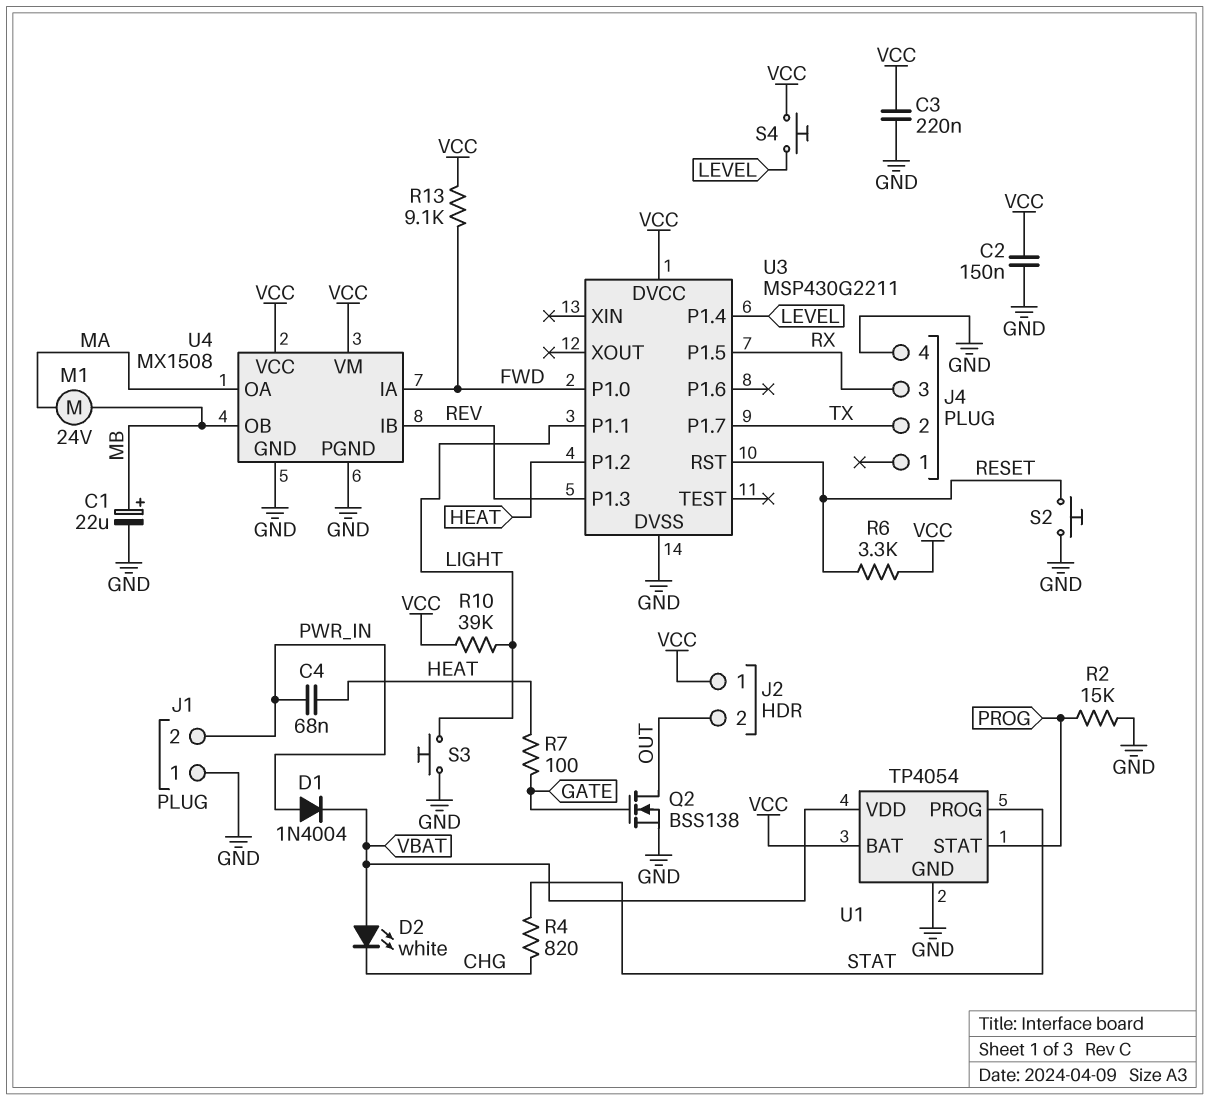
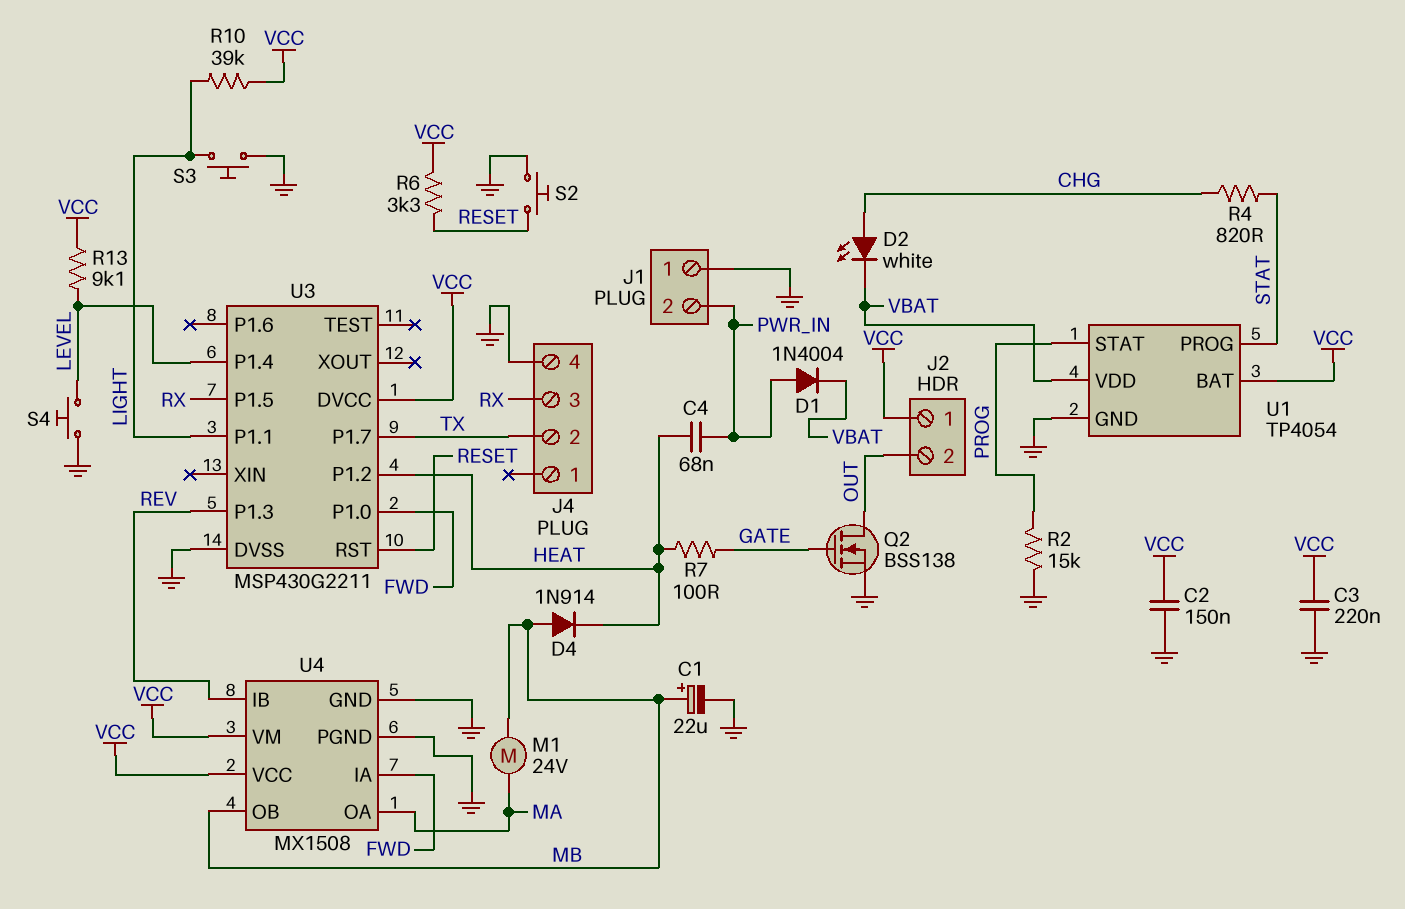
D2: LED white (A VBAT, K CHG) -> LED white (A CHG, K VBAT)
D4: none -> diode 1N914 (A MB, K HEAT)
R13: 9.1k (FWD, VCC) -> 9.1k (LEVEL, VCC)
S4: button (LEVEL, VCC) -> button (GND, LEVEL)

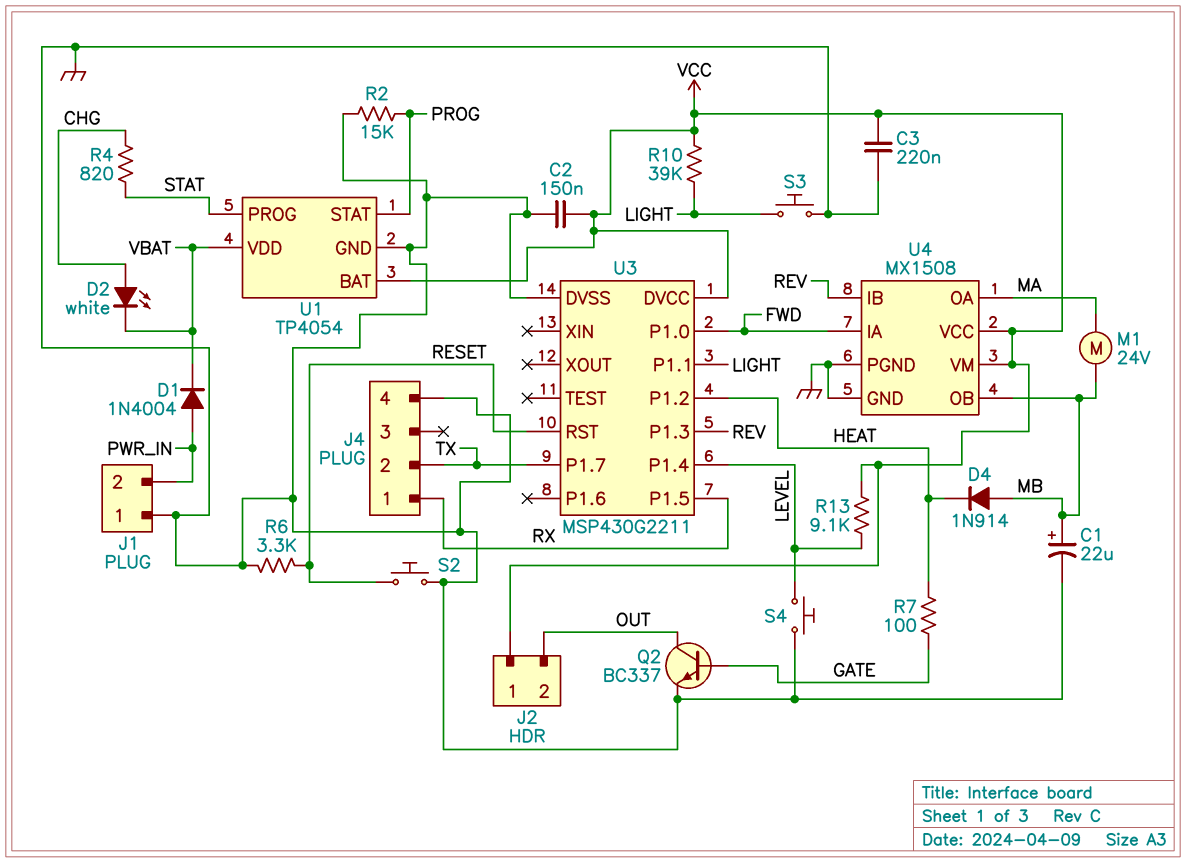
C4: 68nF (HEAT, PWR_IN) -> none
J4 pin 1: none -> RX
J4 pin 3: RX -> none
Q2: NMOS BSS138 (G GATE, D OUT, S GND) -> NPN BC337 (B GATE, C OUT, E GND)
R6: 3.3k (RESET, VCC) -> 3.3k (GND, RESET)

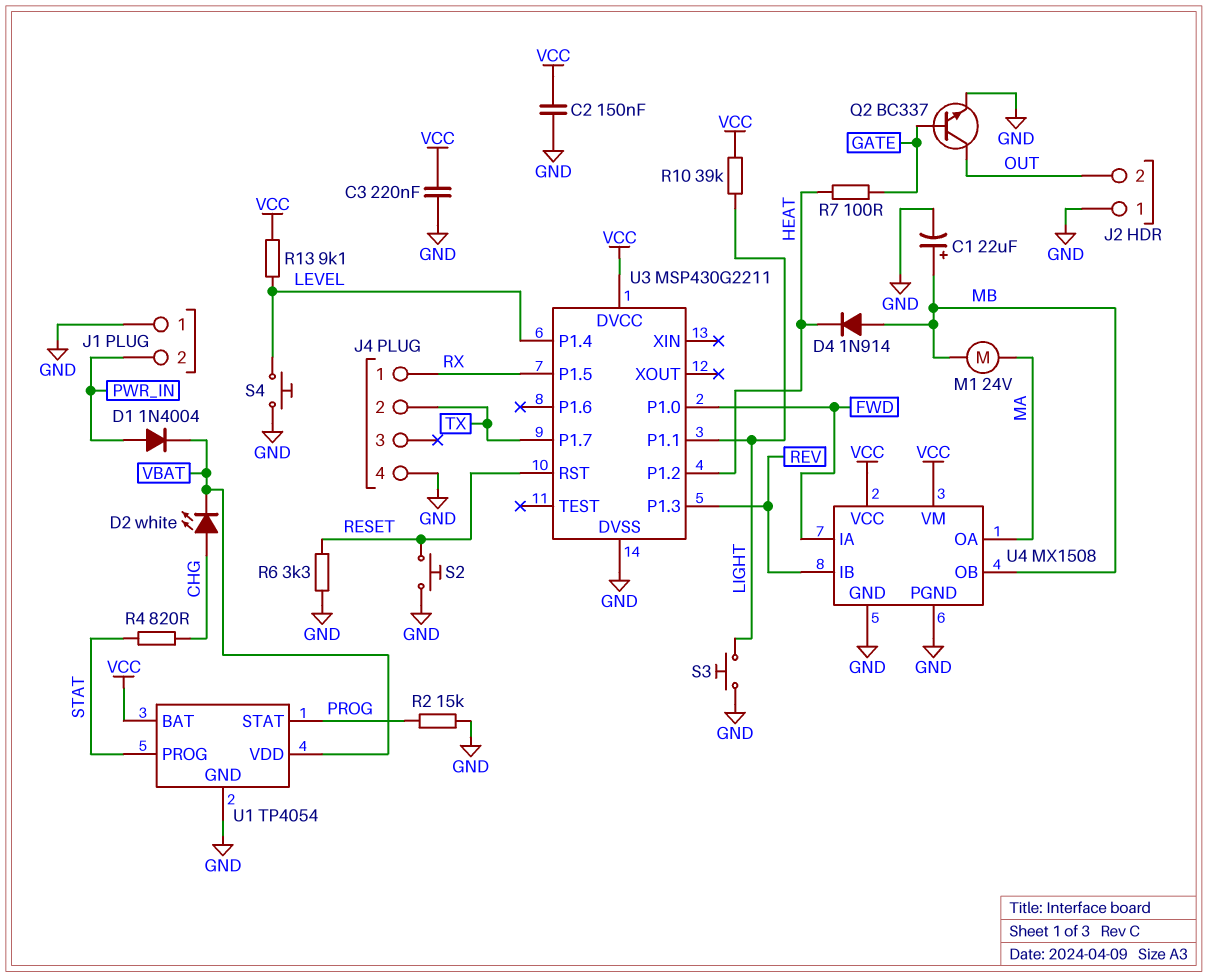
J2 pin 1: VCC -> GND

